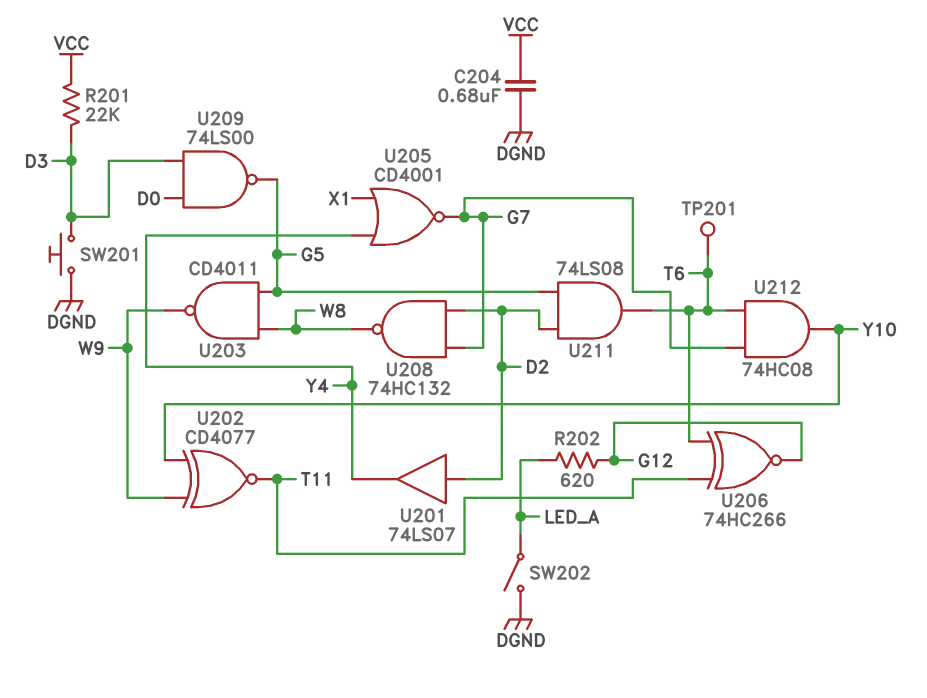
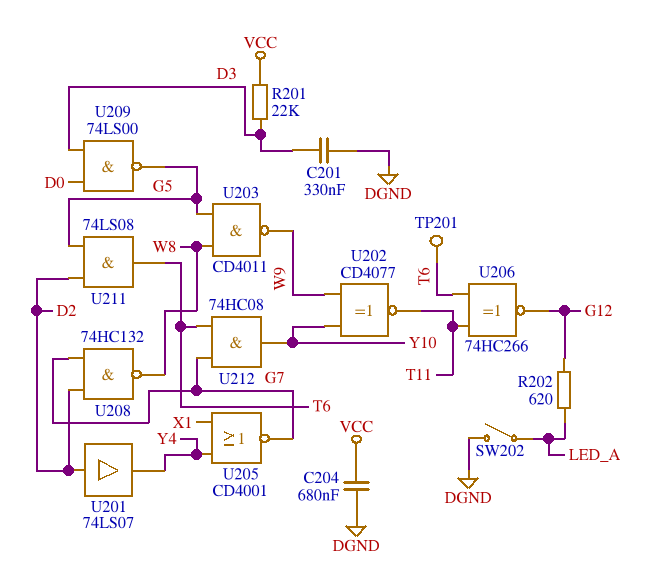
C201: none -> 330nF (D3, DGND)
SW201: button (D3, DGND) -> none

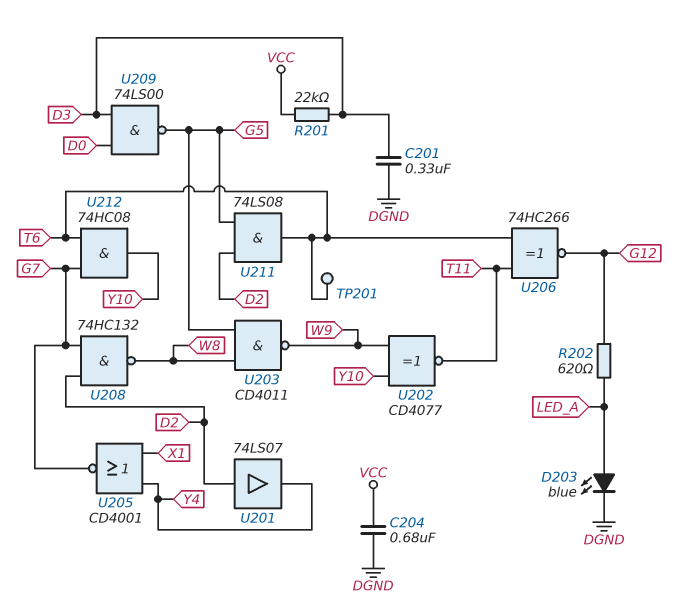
D203: none -> LED blue (A LED_A, K DGND)
SW202: switch (DGND, LED_A) -> none

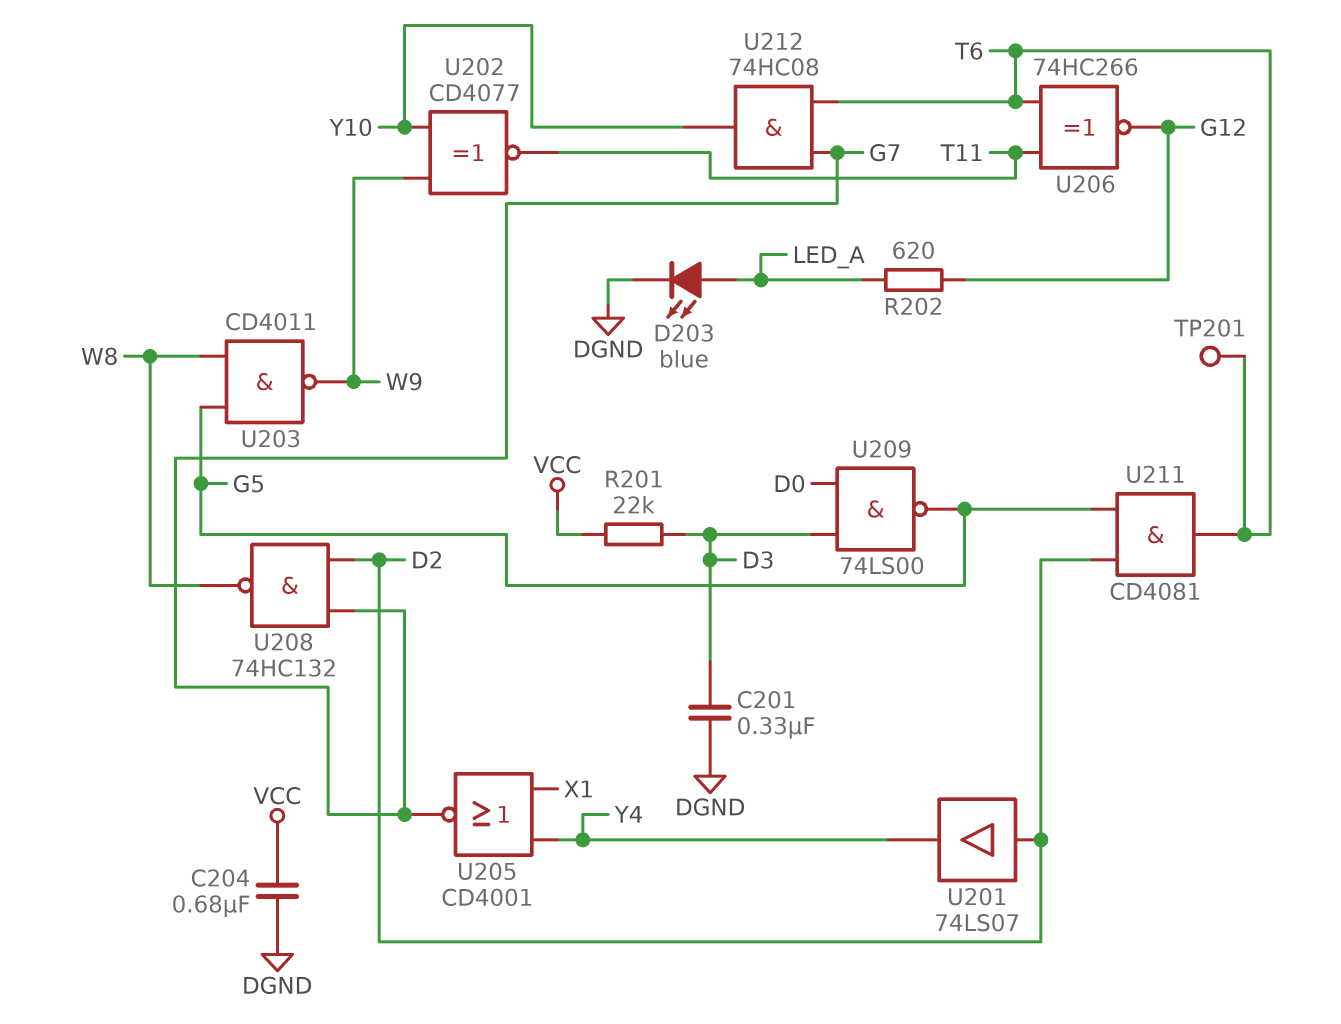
U211: AND 74LS08 (in D2, in G5, out T6) -> AND CD4081 (in D2, in G5, out T6)

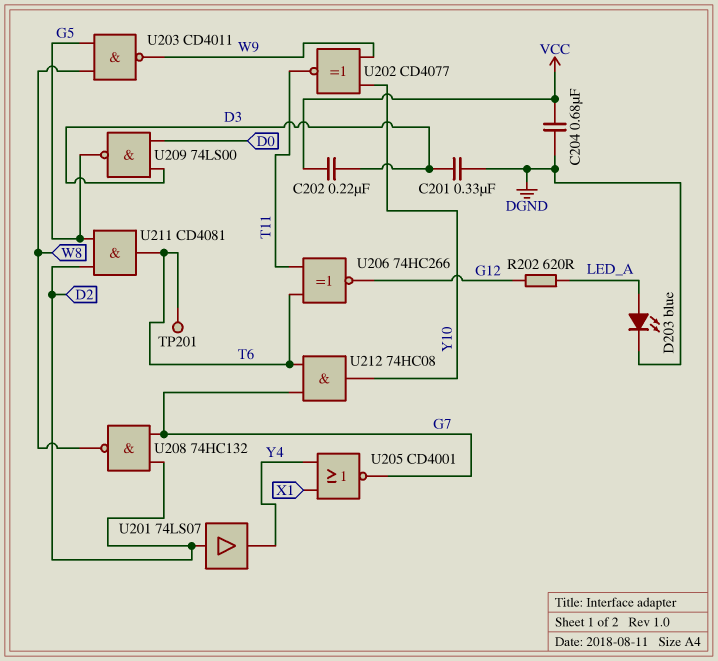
C202: none -> 220nF (D3, VCC)
R201: 22k (D3, VCC) -> none

